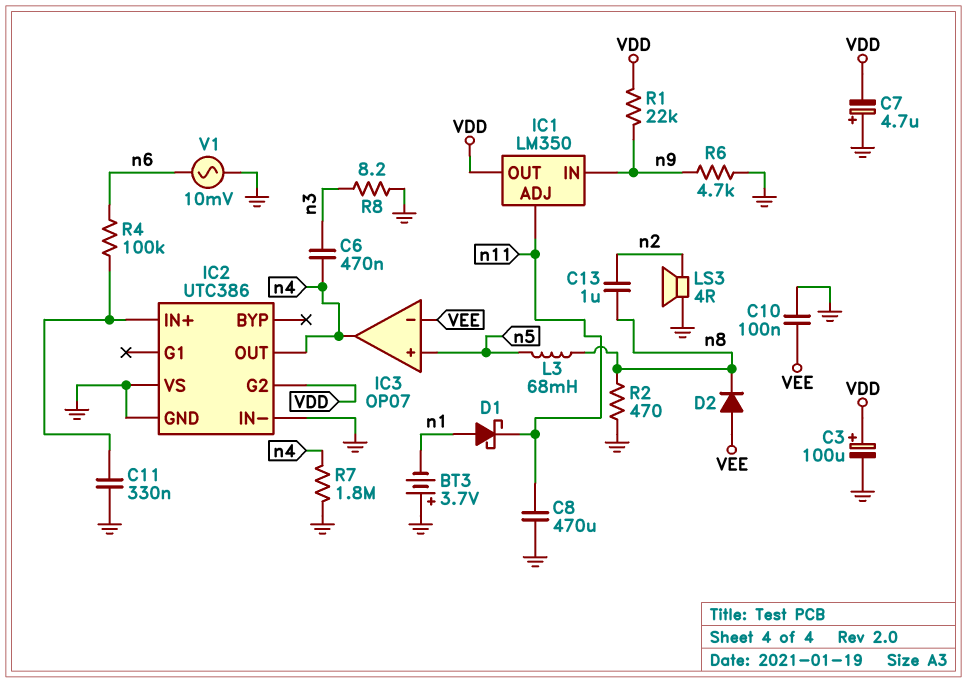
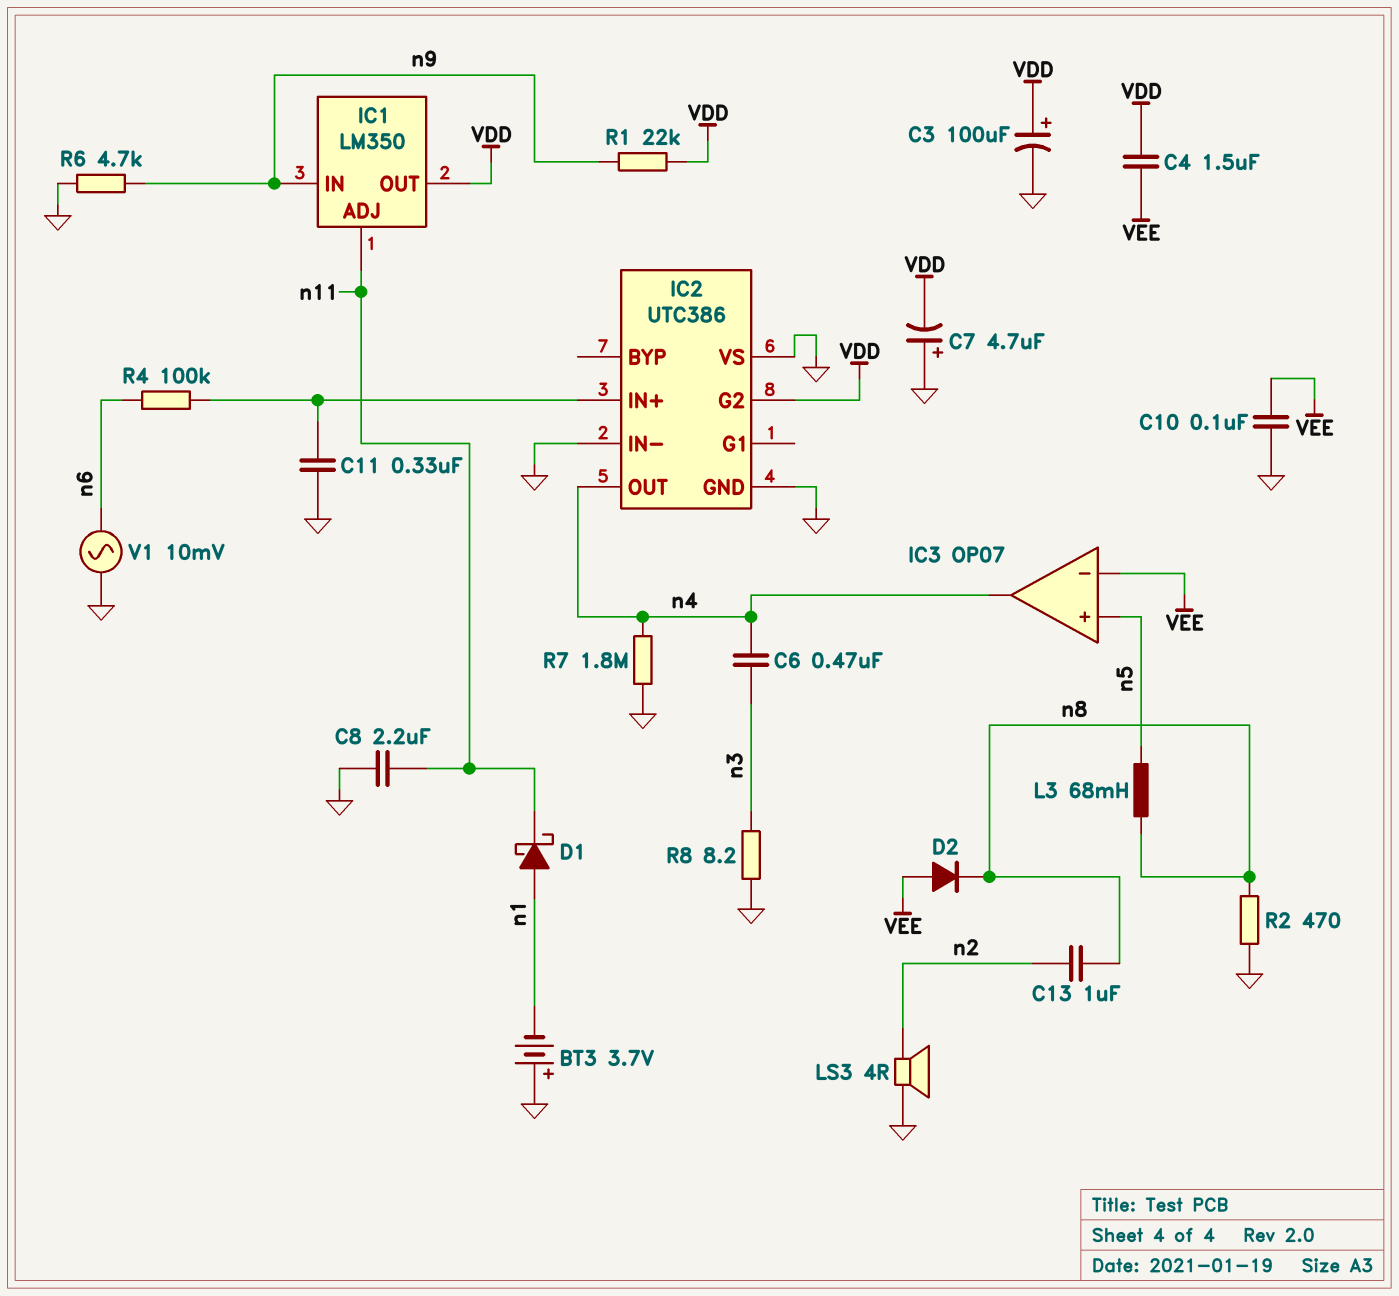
C4: none -> 1.5uF (VDD, VEE)
C8: 470uF (GND, n11) -> 2.2uF (GND, n11)

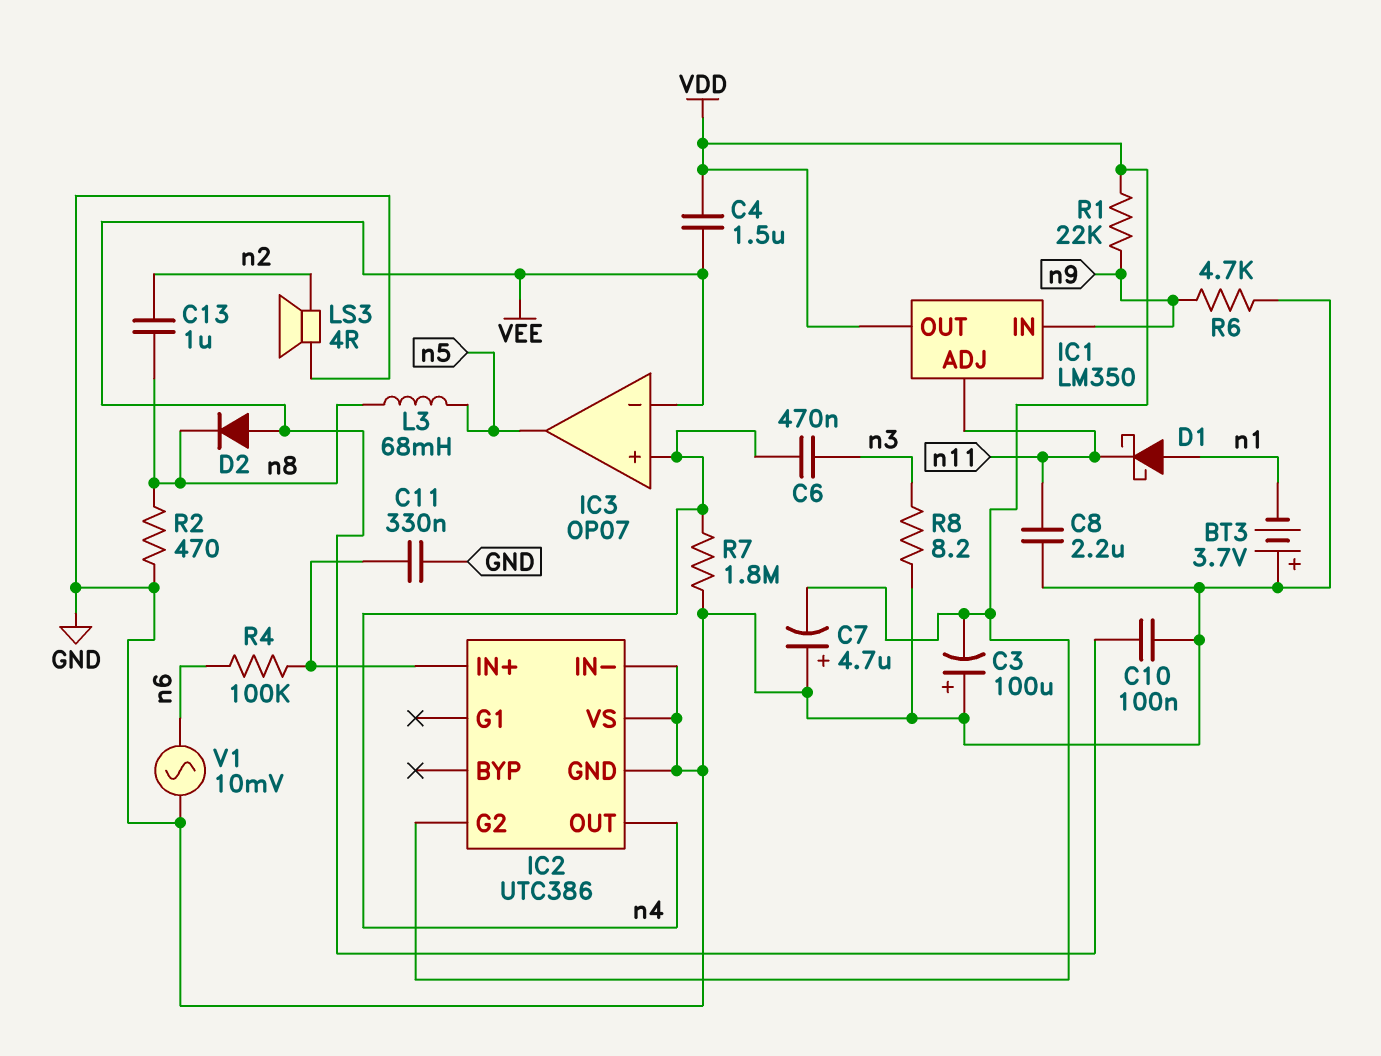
C3: 100uF (plus VDD, minus GND) -> 100uF (plus GND, minus VDD)
IC3 pin in+: n5 -> n4
IC3 pin out: n4 -> n5

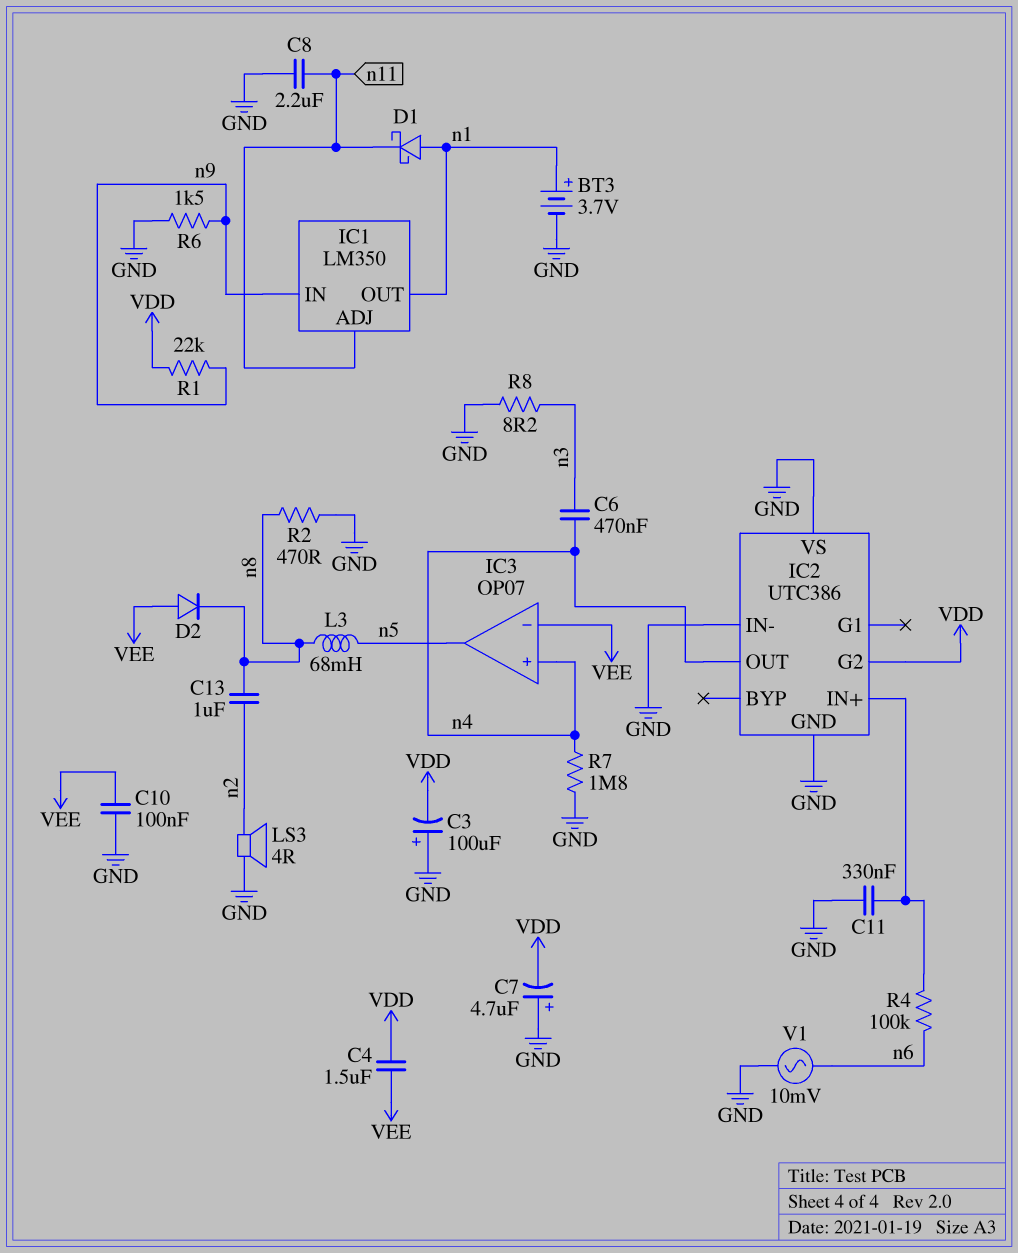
BT3: 3.7V (plus GND, minus n1) -> 3.7V (plus n1, minus GND)
IC1 pin OUT: VDD -> n1
R6: 4.7k (GND, n9) -> 1.5k (GND, n9)

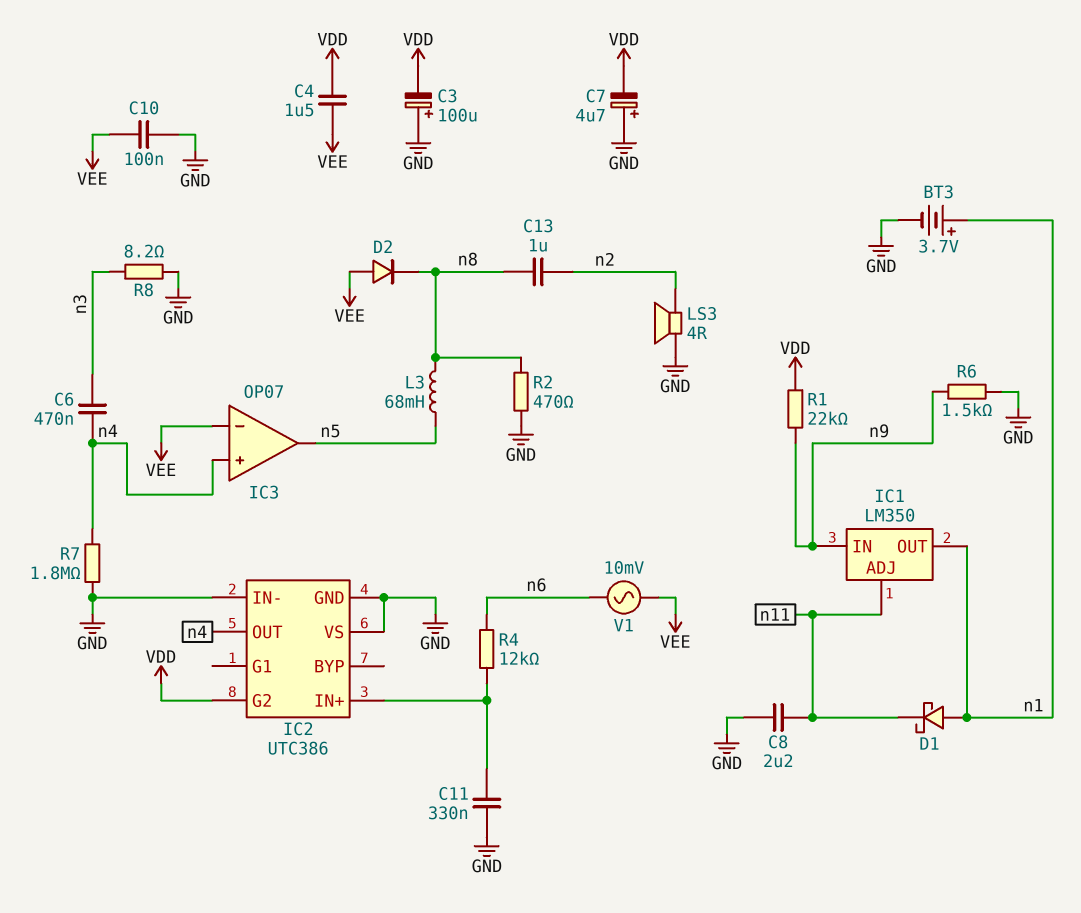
R4: 100k (IC2/IN+, n6) -> 12k (IC2/IN+, n6)
V1: AC 10mV (GND, n6) -> AC 10mV (VEE, n6)

